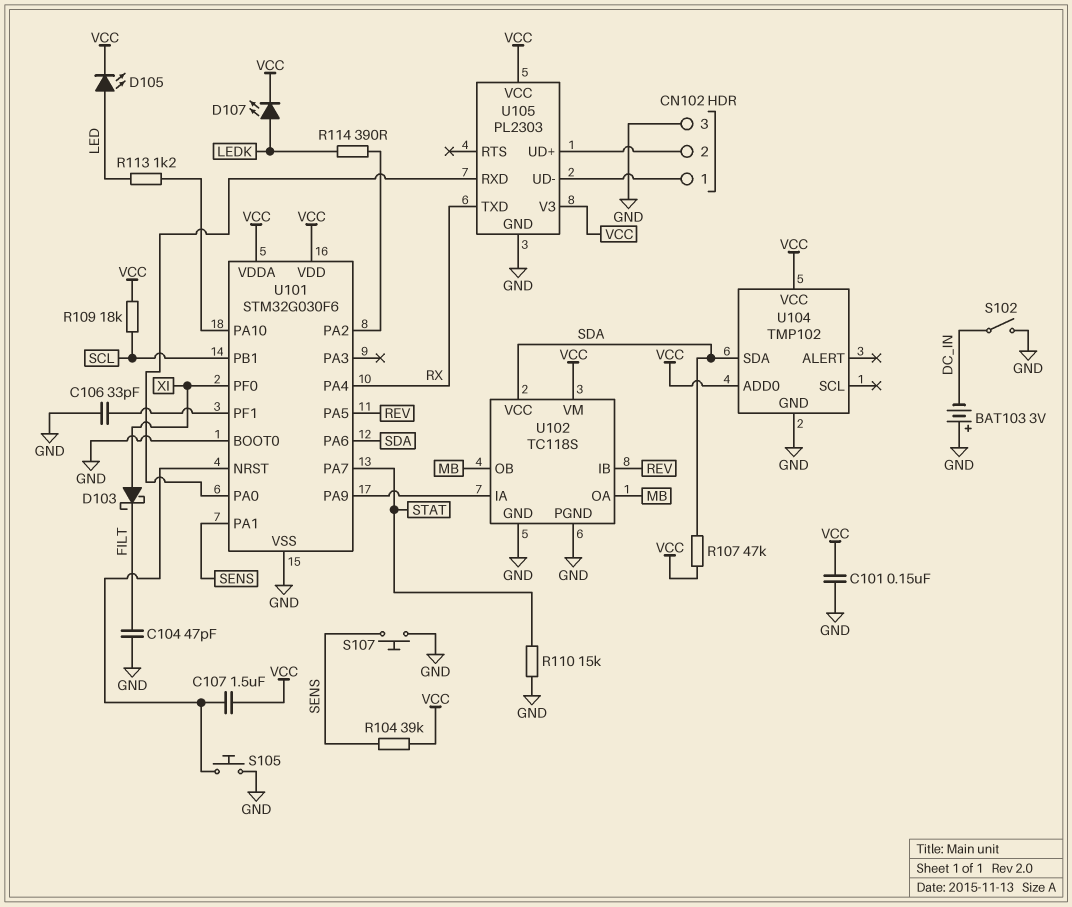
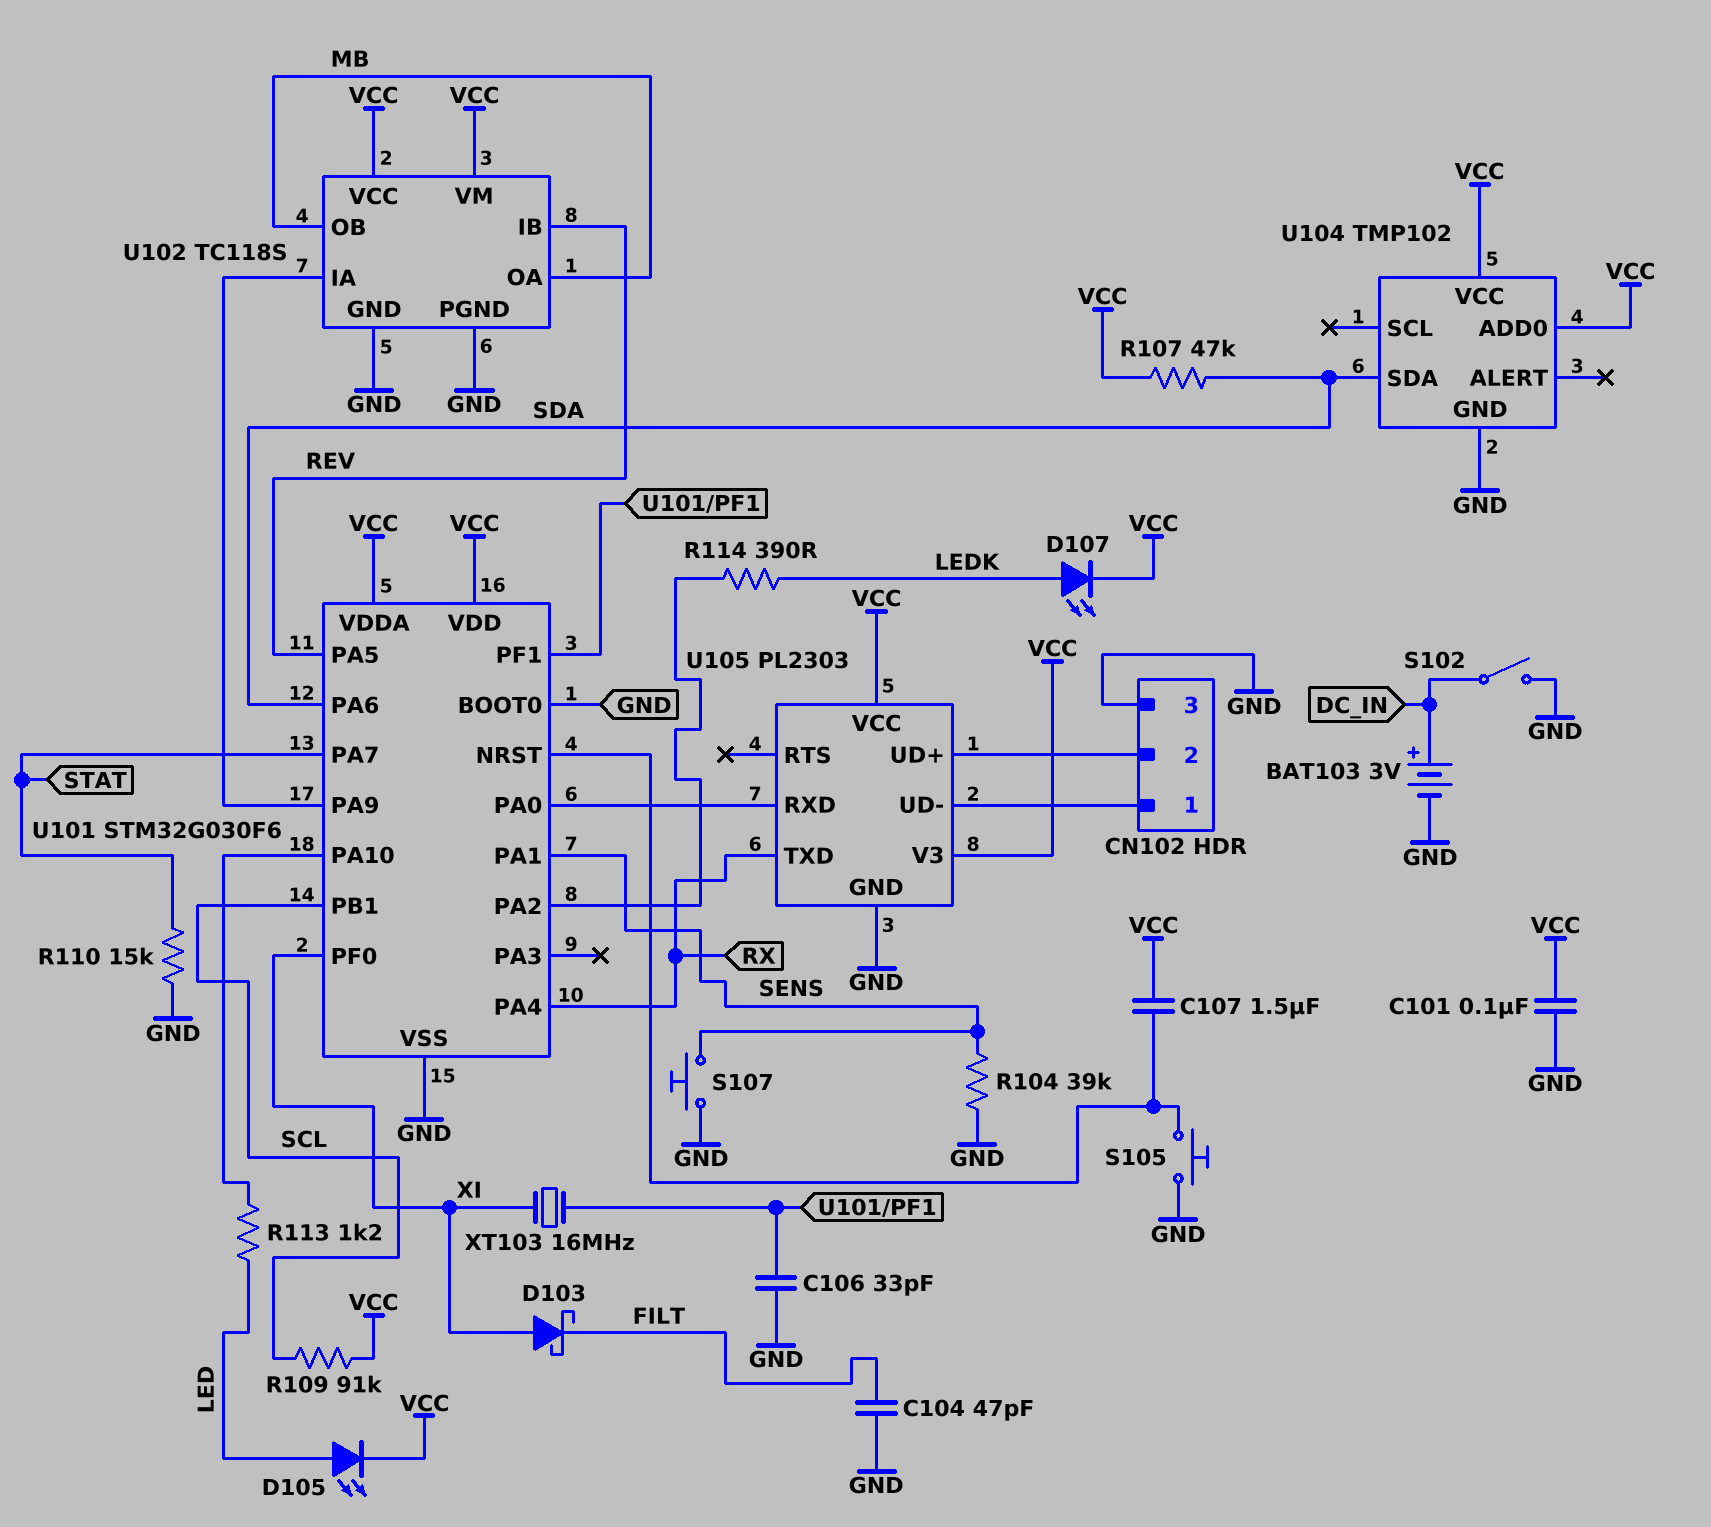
BAT103: 3V (plus GND, minus DC_IN) -> 3V (plus DC_IN, minus GND)
C101: 150nF (GND, VCC) -> 100nF (GND, VCC)
R104: 39k (SENS, VCC) -> 39k (GND, SENS)
R109: 18k (SCL, VCC) -> 91k (SCL, VCC)
U102 pin VCC: SDA -> VCC
XT103: none -> 16MHz (U101/PF1, XI)

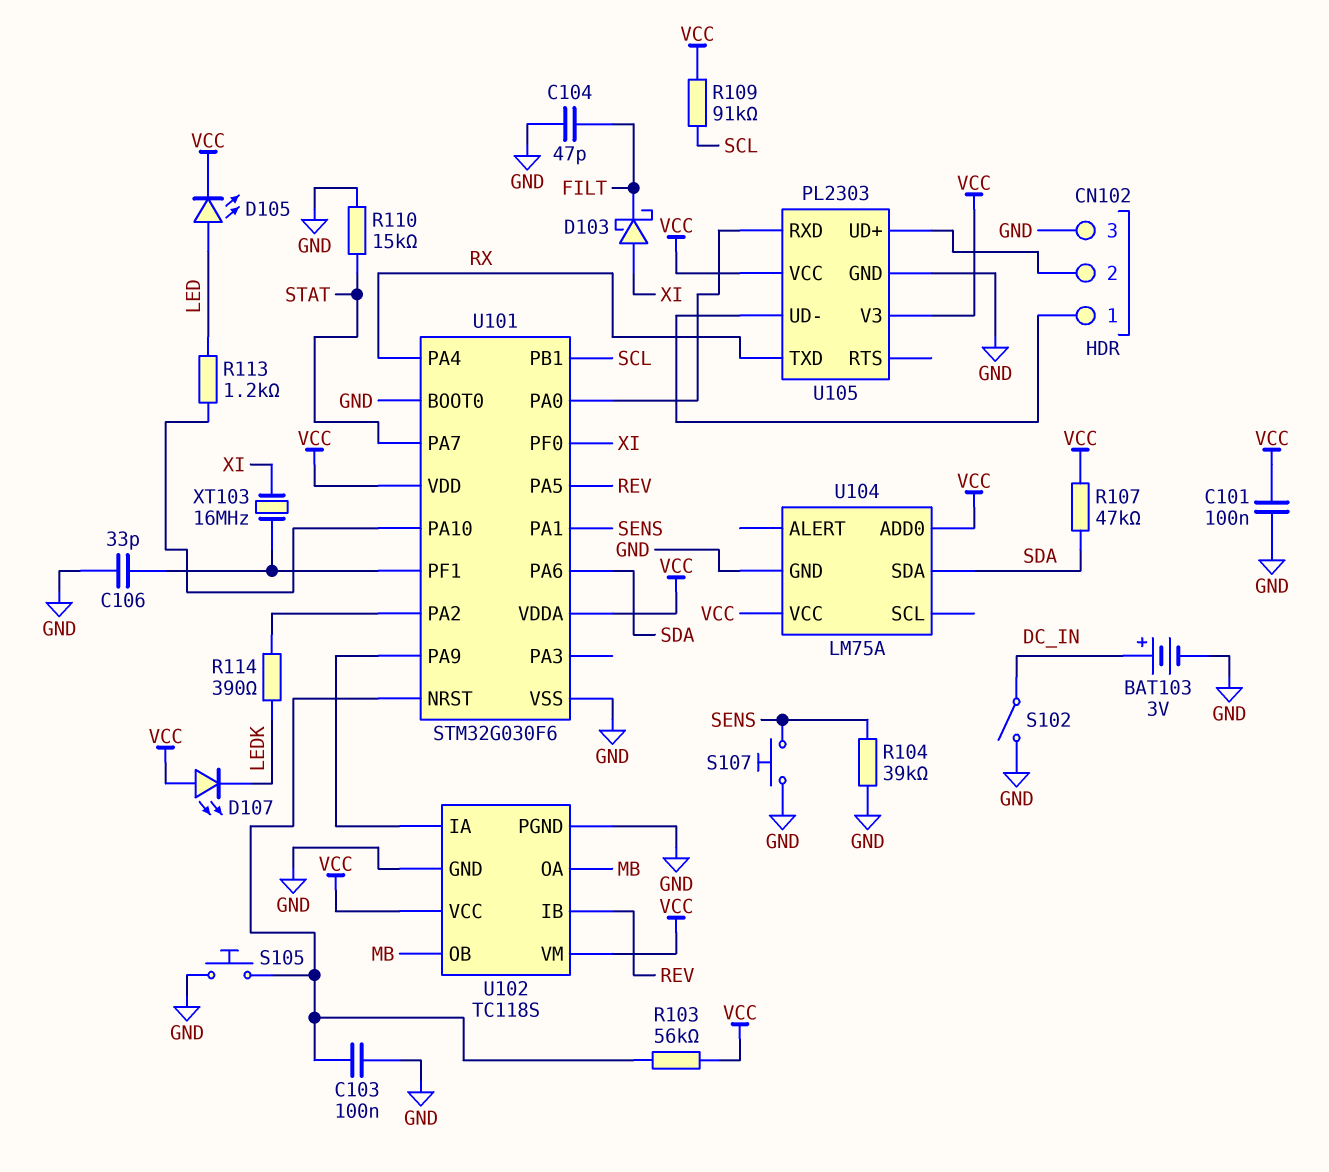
C103: none -> 100nF (GND, U101/NRST)
C107: 1.5uF (U101/NRST, VCC) -> none
D107: LED (A LEDK, K VCC) -> LED (A VCC, K LEDK)
R103: none -> 56k (U101/NRST, VCC)
U104: TMP102 -> LM75A

